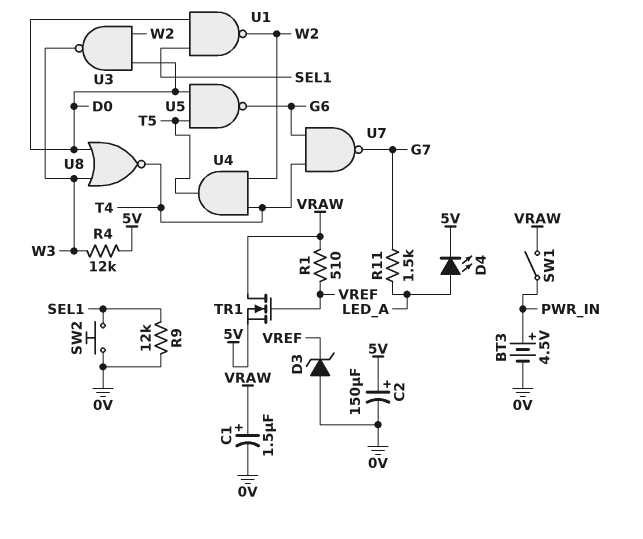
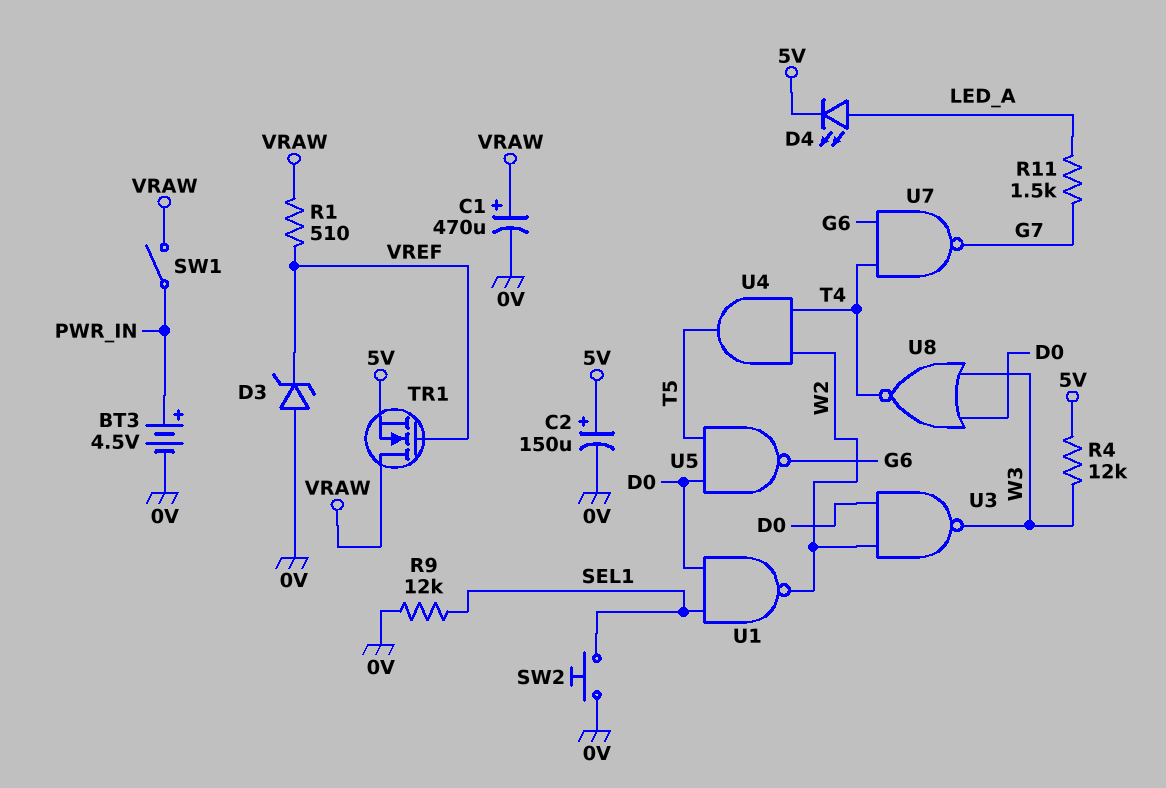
C1: 1.5uF (plus VRAW, minus 0V) -> 470uF (plus VRAW, minus 0V)

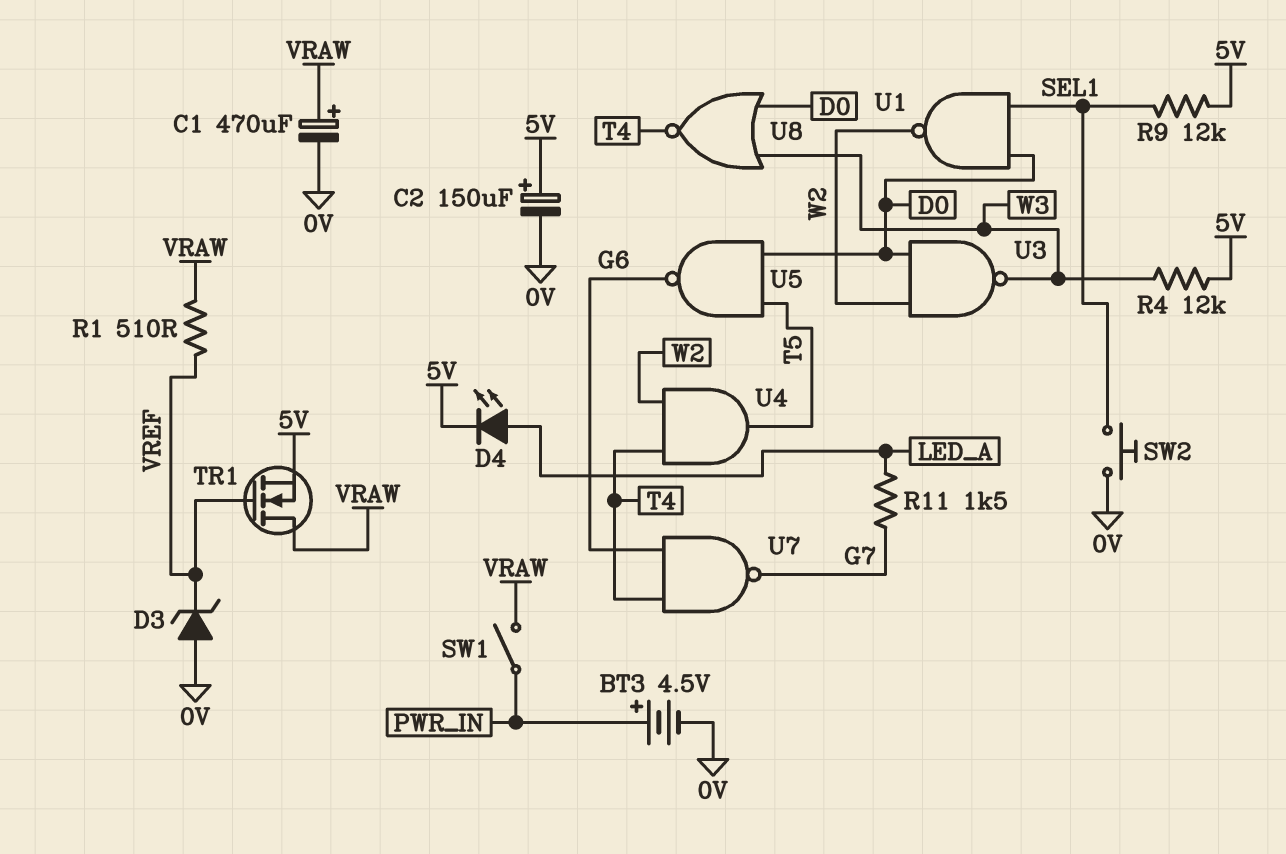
R9: 12k (0V, SEL1) -> 12k (5V, SEL1)

